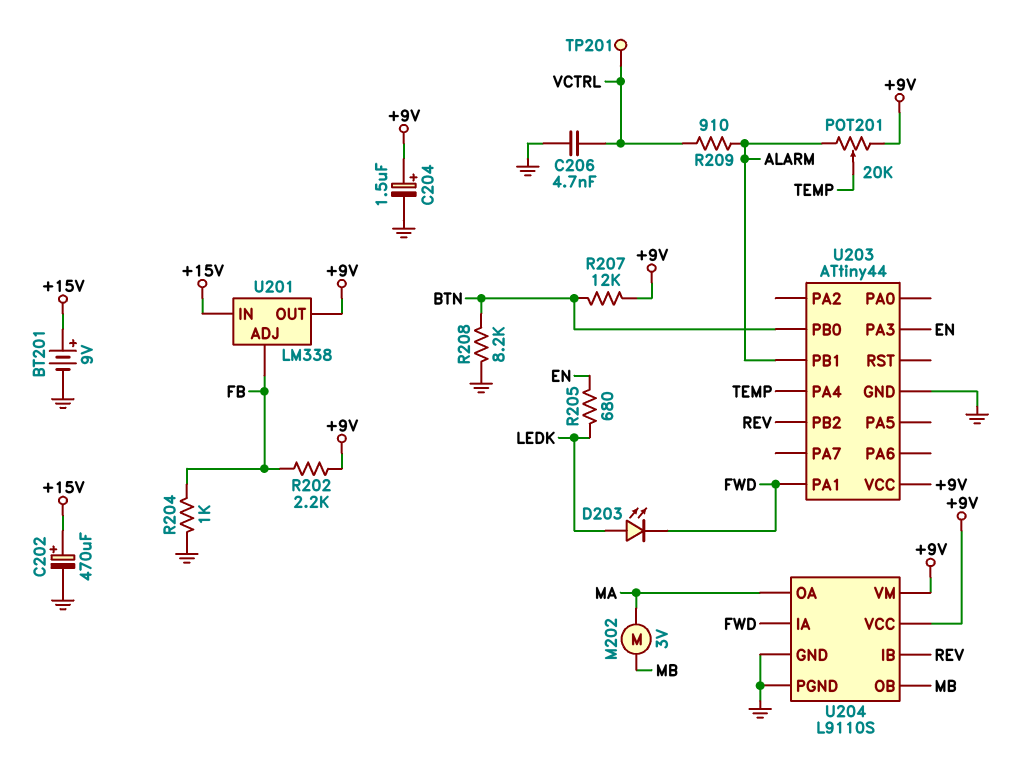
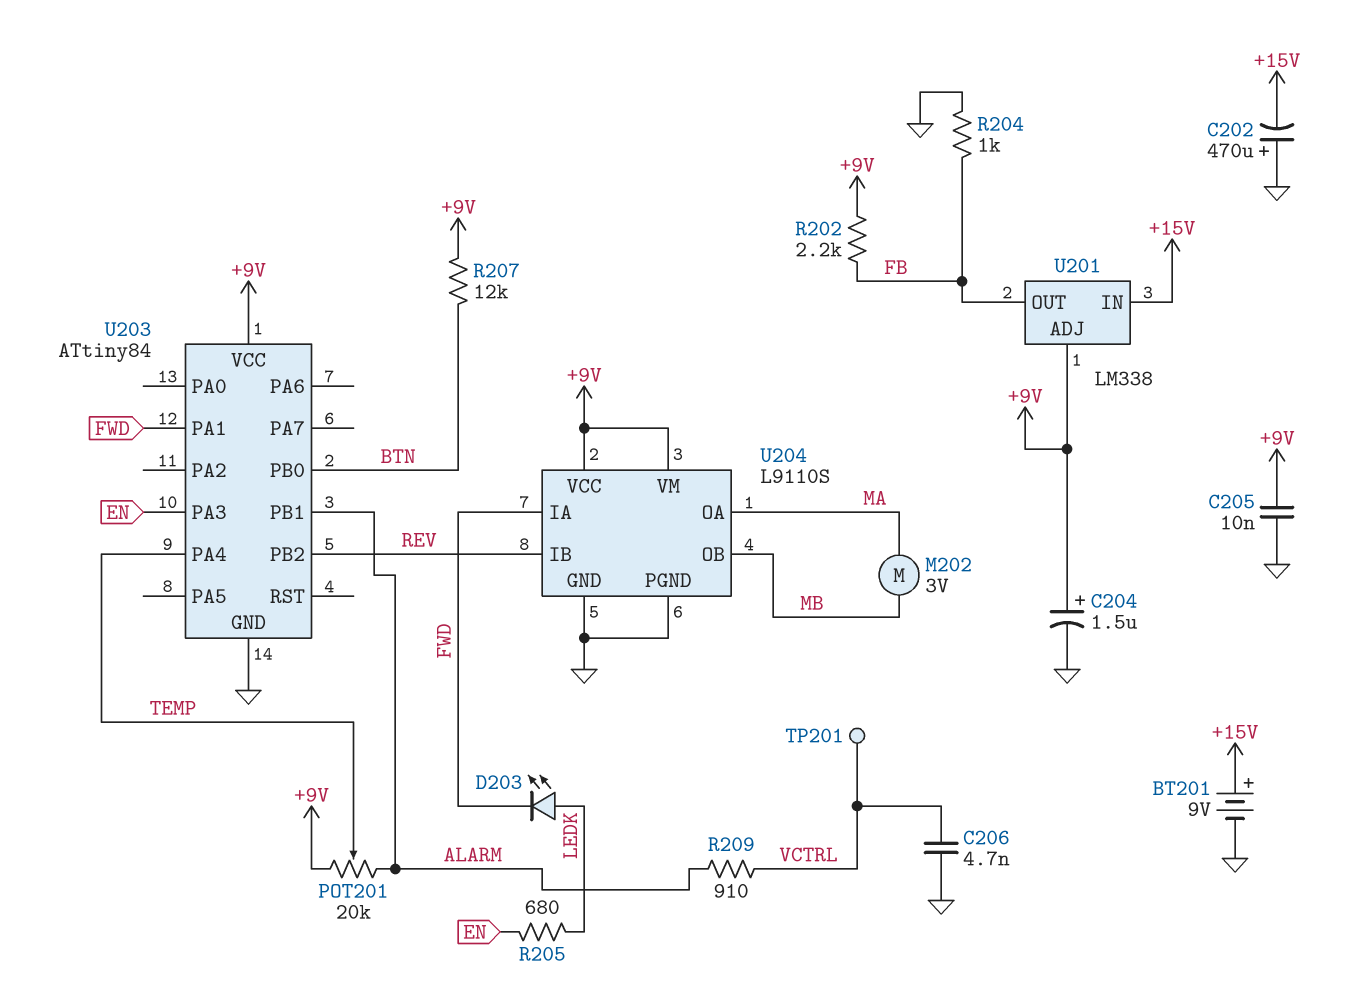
C202: 470uF (plus +15V, minus GND) -> 470uF (plus GND, minus +15V)
C205: none -> 10nF (+9V, GND)
R208: 8.2k (BTN, GND) -> none
U201 pin ADJ: FB -> +9V
U201 pin OUT: +9V -> FB
U203: ATtiny44 -> ATtiny84

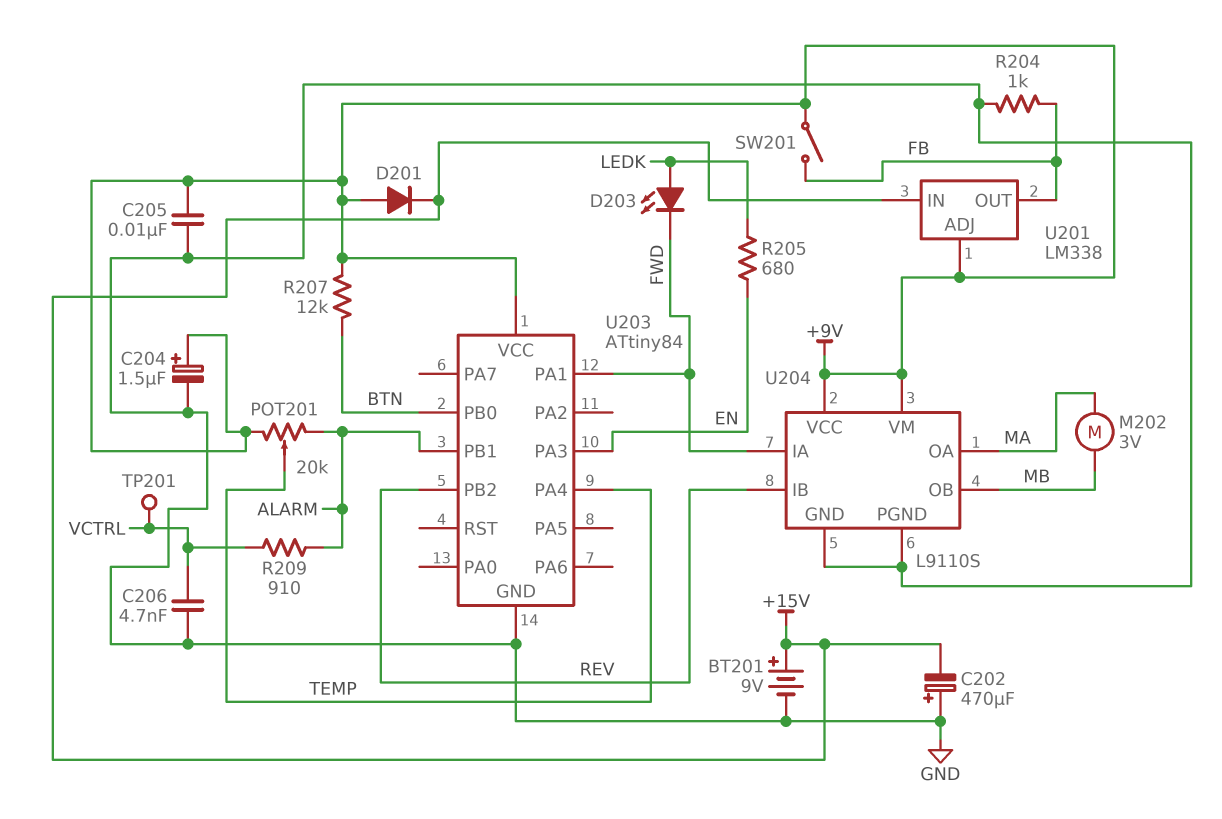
D201: none -> diode (A +9V, K +15V)
R202: 2.2k (+9V, FB) -> none
SW201: none -> switch (+9V, FB)

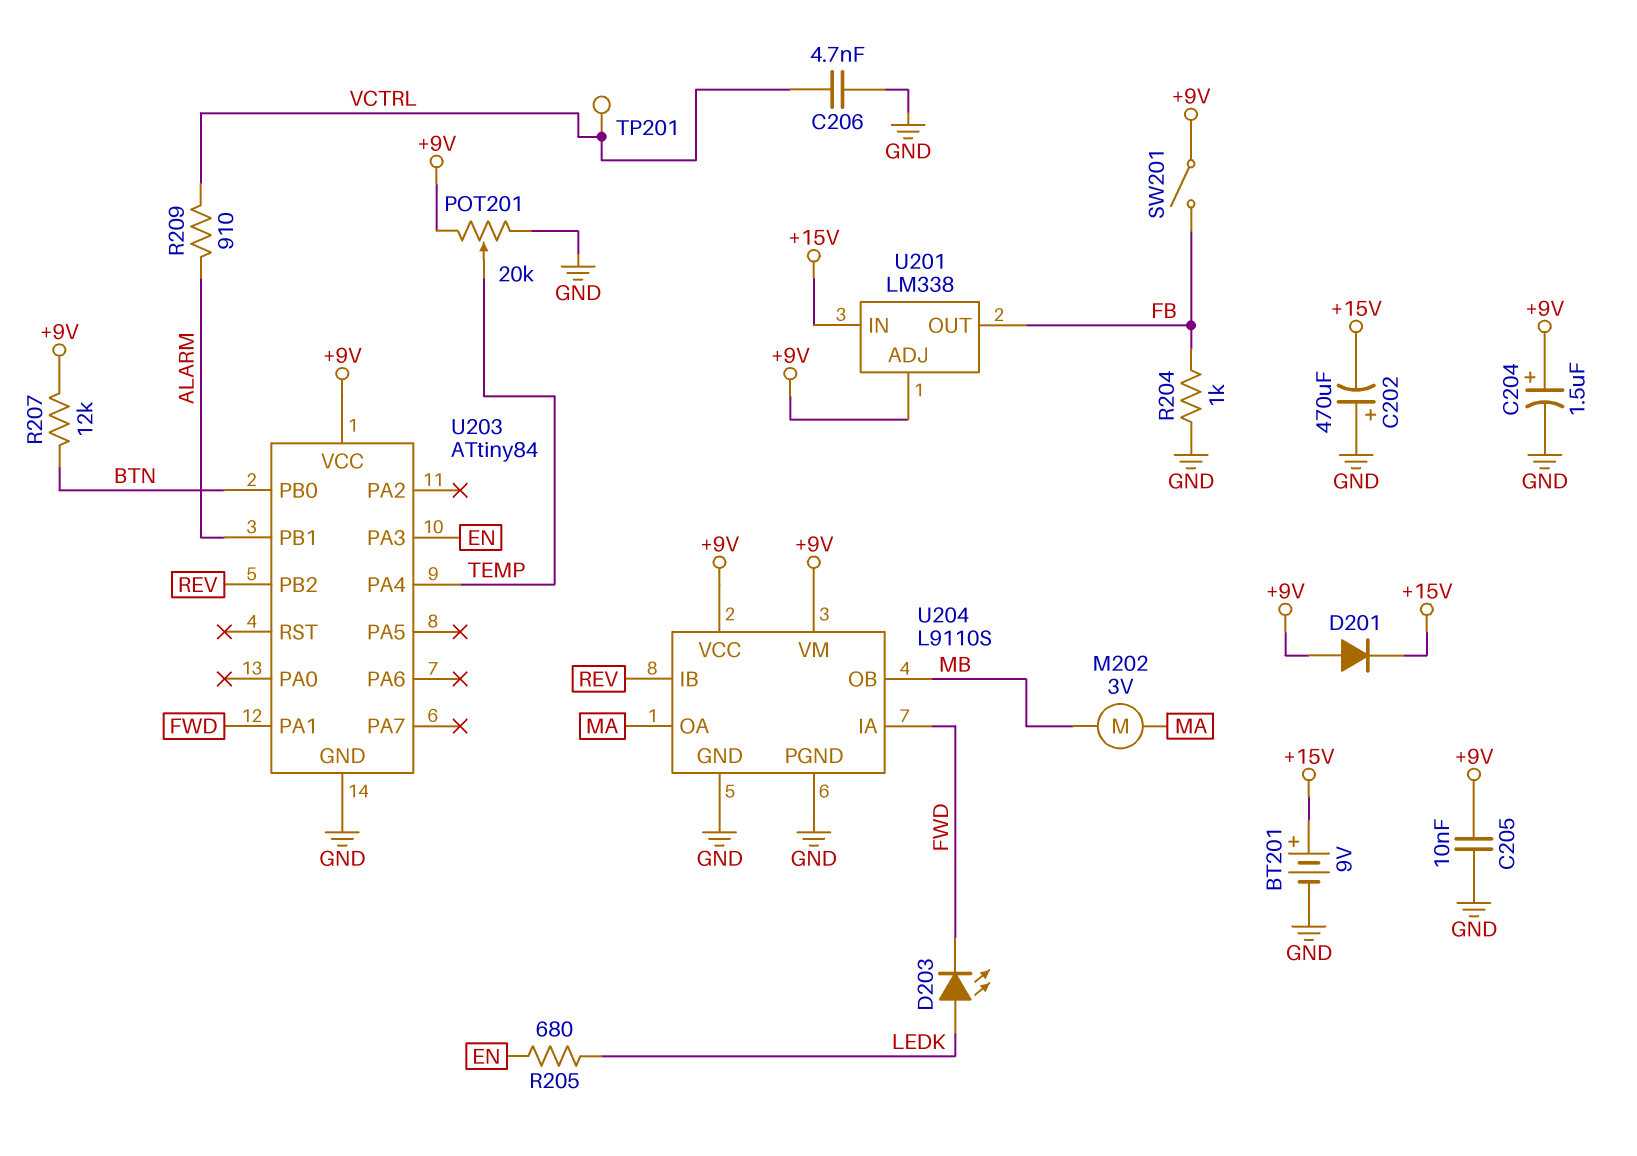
POT201: 20k (+9V, ALARM, wiper TEMP) -> 20k (+9V, GND, wiper TEMP)

